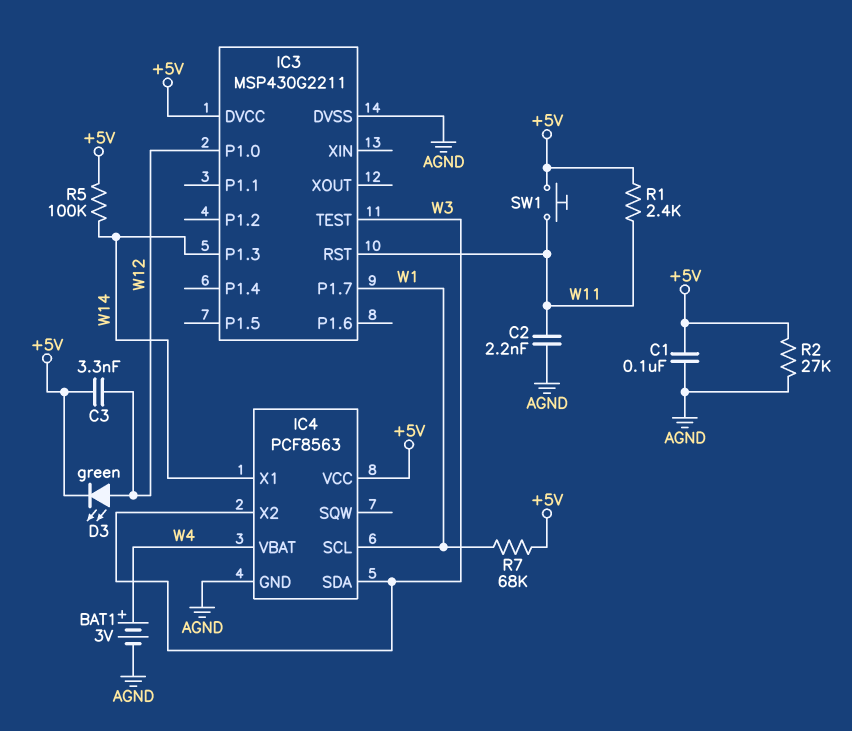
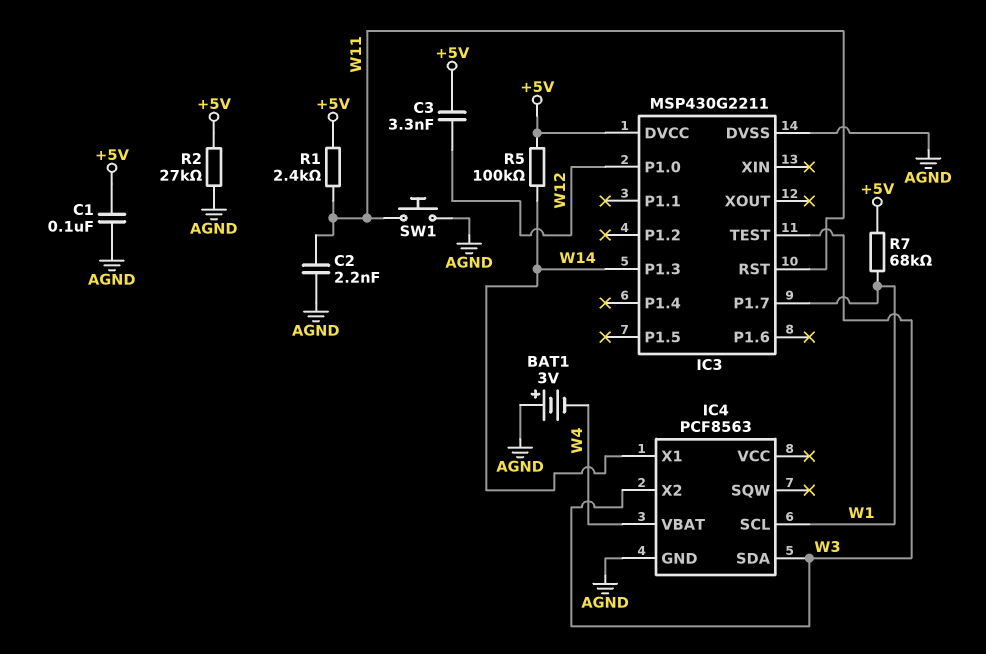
BAT1: 3V (plus W4, minus AGND) -> 3V (plus AGND, minus W4)
D3: LED green (A W12, K +5V) -> none
IC4 pin VCC: +5V -> none
SW1: button (+5V, W11) -> button (AGND, W11)

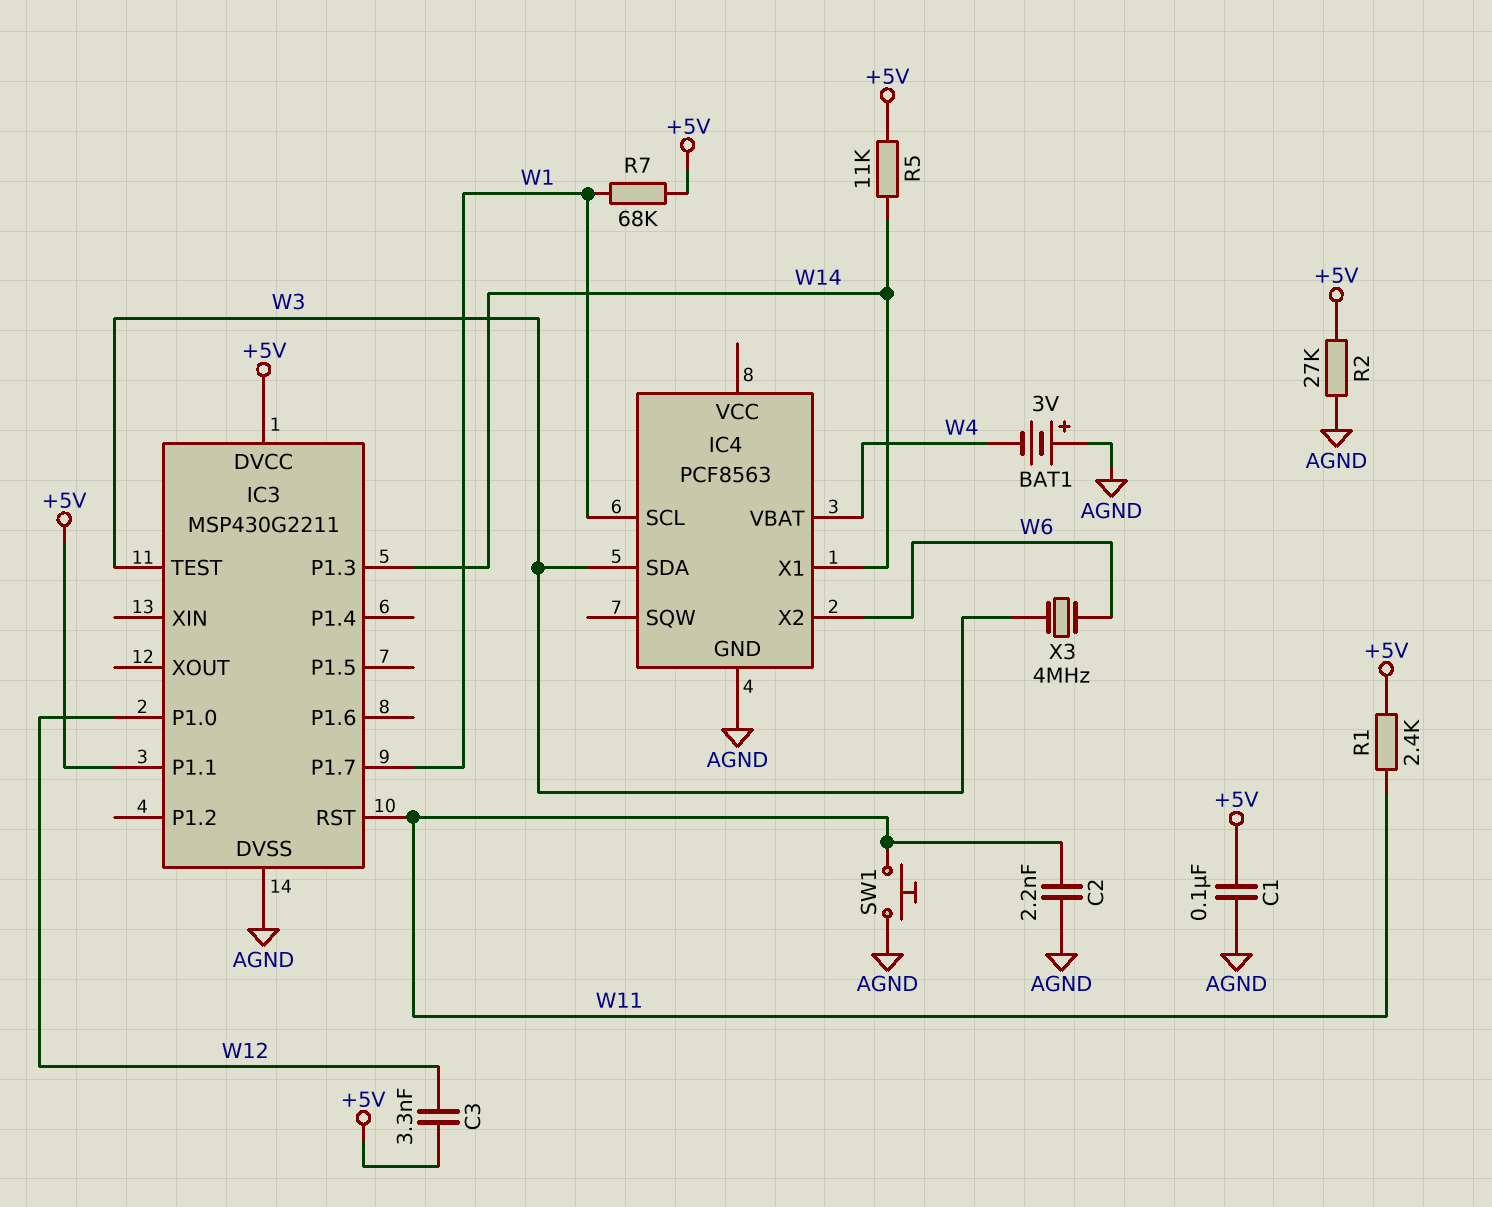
IC3 pin P1.1: none -> +5V
IC4 pin X2: W3 -> W6
R5: 100k (+5V, W14) -> 11k (+5V, W14)
X3: none -> 4MHz (W3, W6)

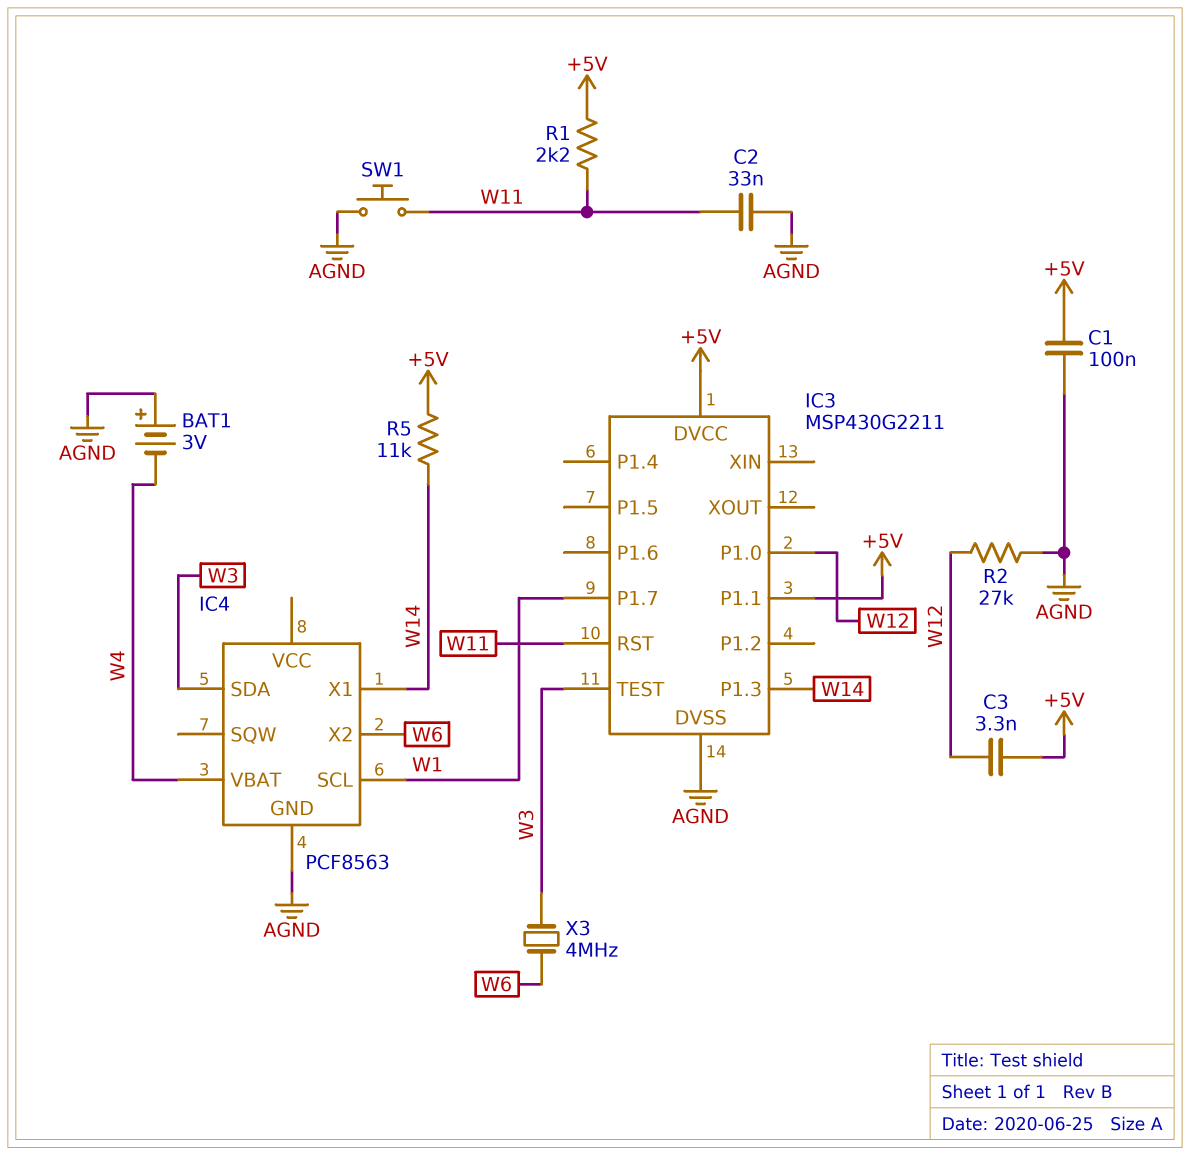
C2: 2.2nF (AGND, W11) -> 33nF (AGND, W11)
R1: 2.4k (+5V, W11) -> 2.2k (+5V, W11)
R2: 27k (+5V, AGND) -> 27k (AGND, W12)
R7: 68k (+5V, W1) -> none

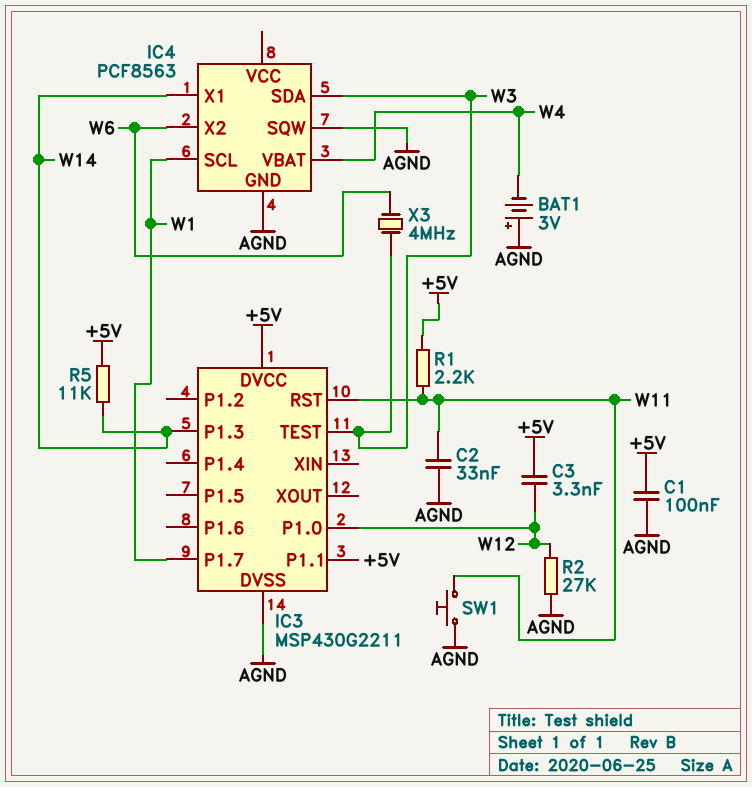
IC4 pin SQW: none -> AGND

